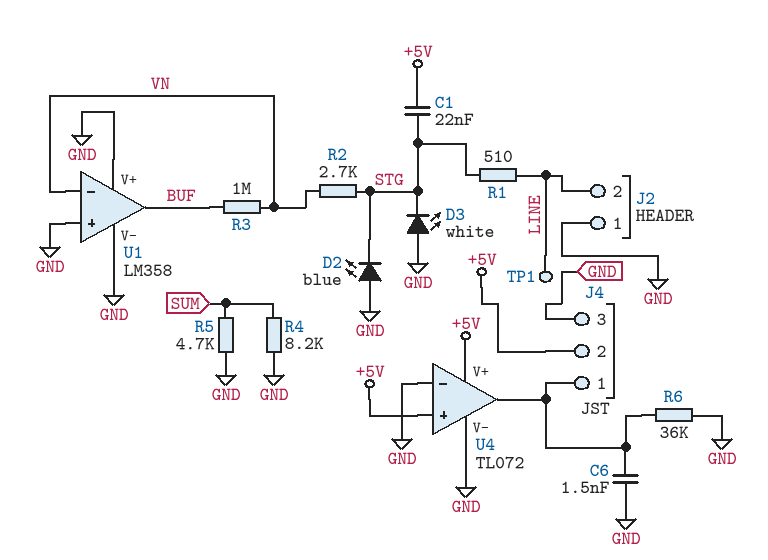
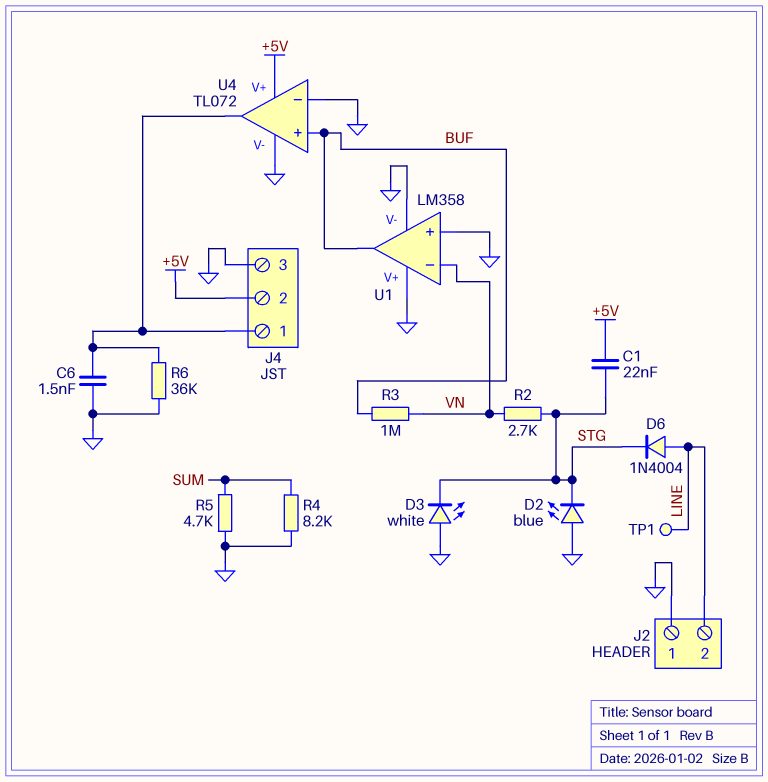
D6: none -> diode 1N4004 (A LINE, K STG)
R1: 510 (LINE, STG) -> none
U4 pin in+: +5V -> BUF

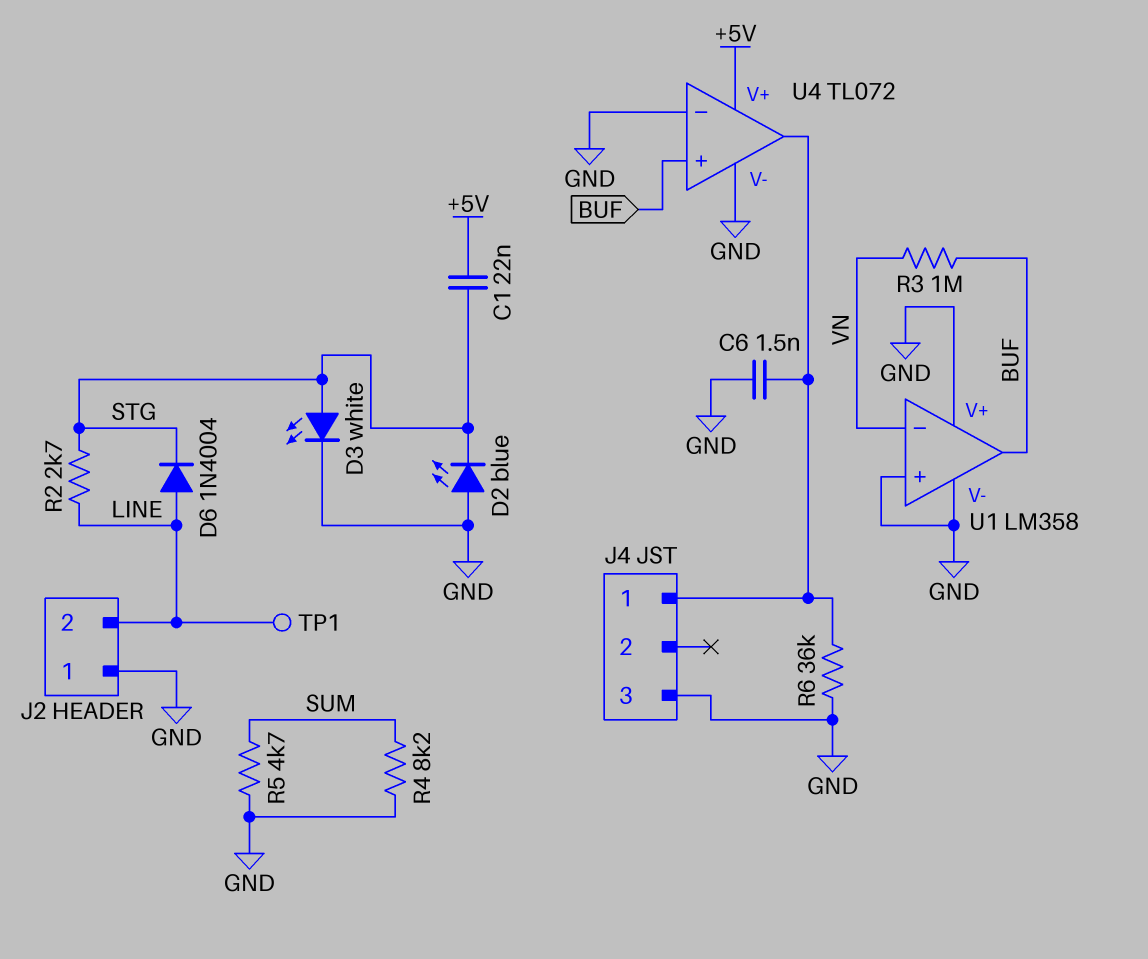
D3: LED white (A GND, K STG) -> LED white (A STG, K GND)
J4 pin 2: +5V -> none
R2: 2.7k (STG, VN) -> 2.7k (LINE, STG)

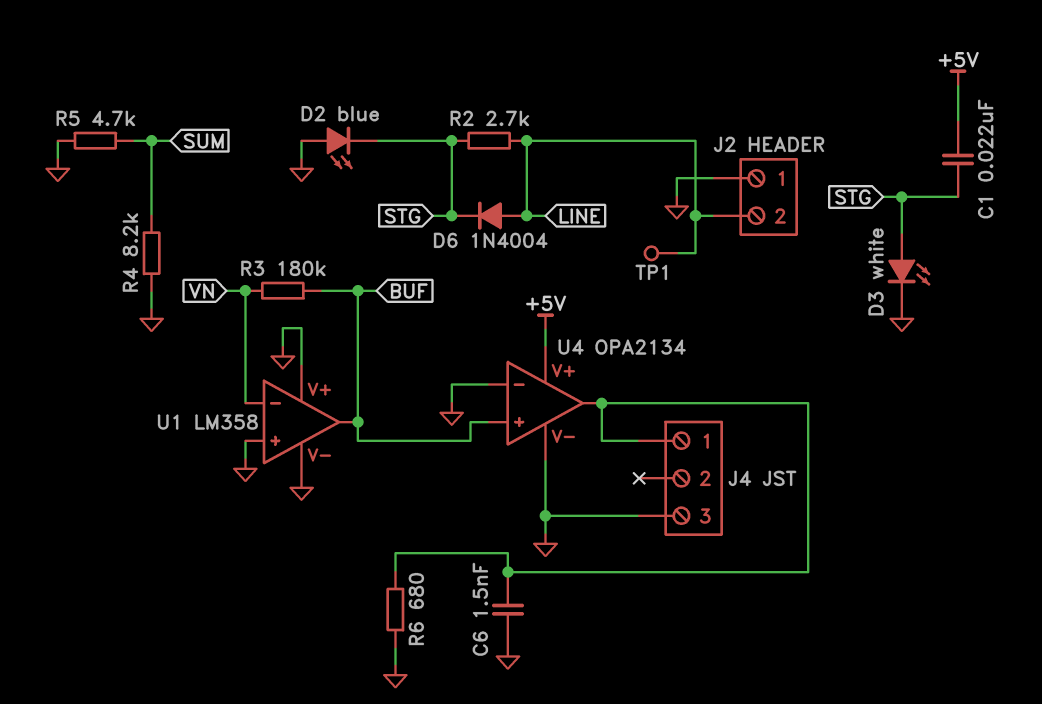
R3: 1M (BUF, VN) -> 180k (BUF, VN)
R6: 36k (GND, J4/1) -> 680 (GND, J4/1)
U4: TL072 -> OPA2134

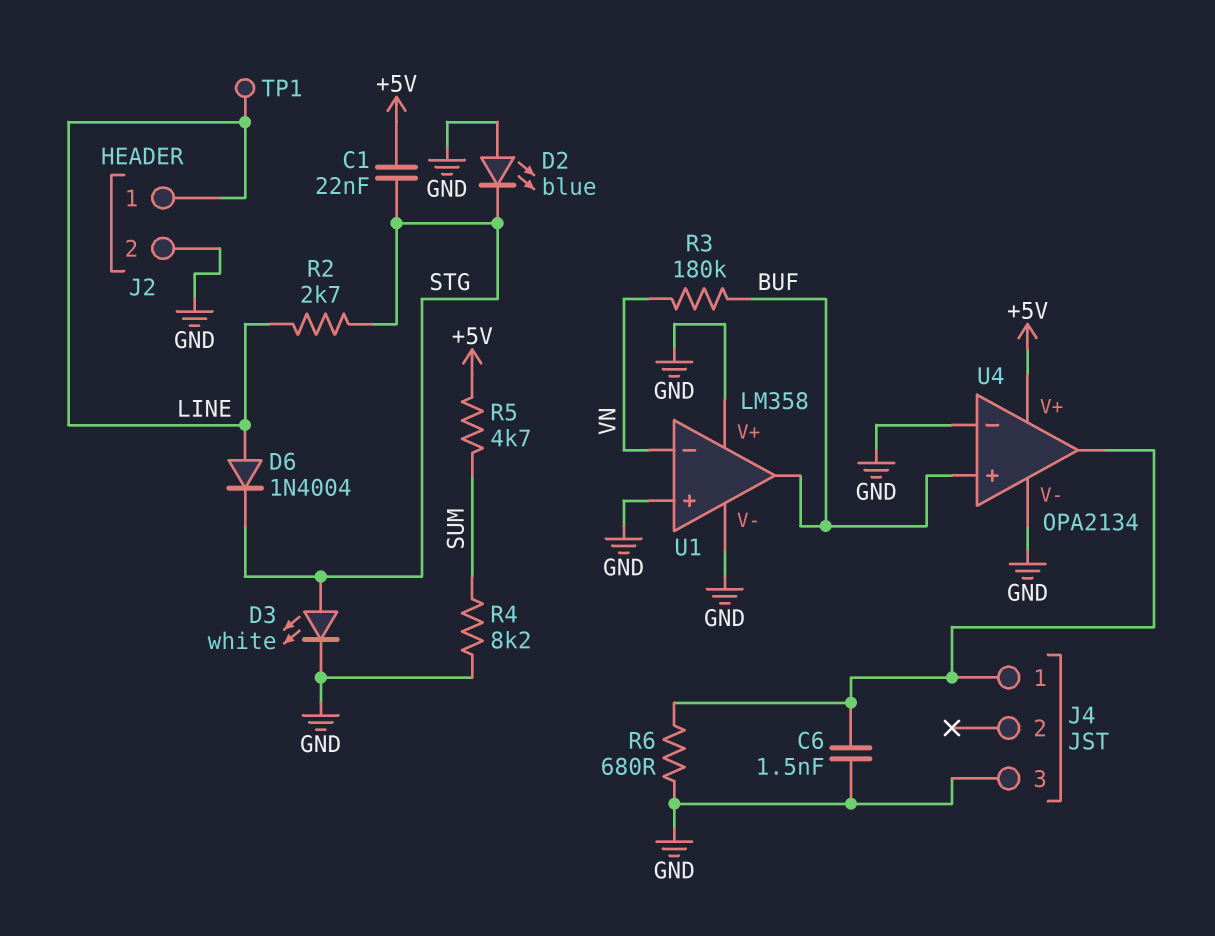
J2 pin 1: GND -> LINE
J2 pin 2: LINE -> GND
R5: 4.7k (GND, SUM) -> 4.7k (+5V, SUM)

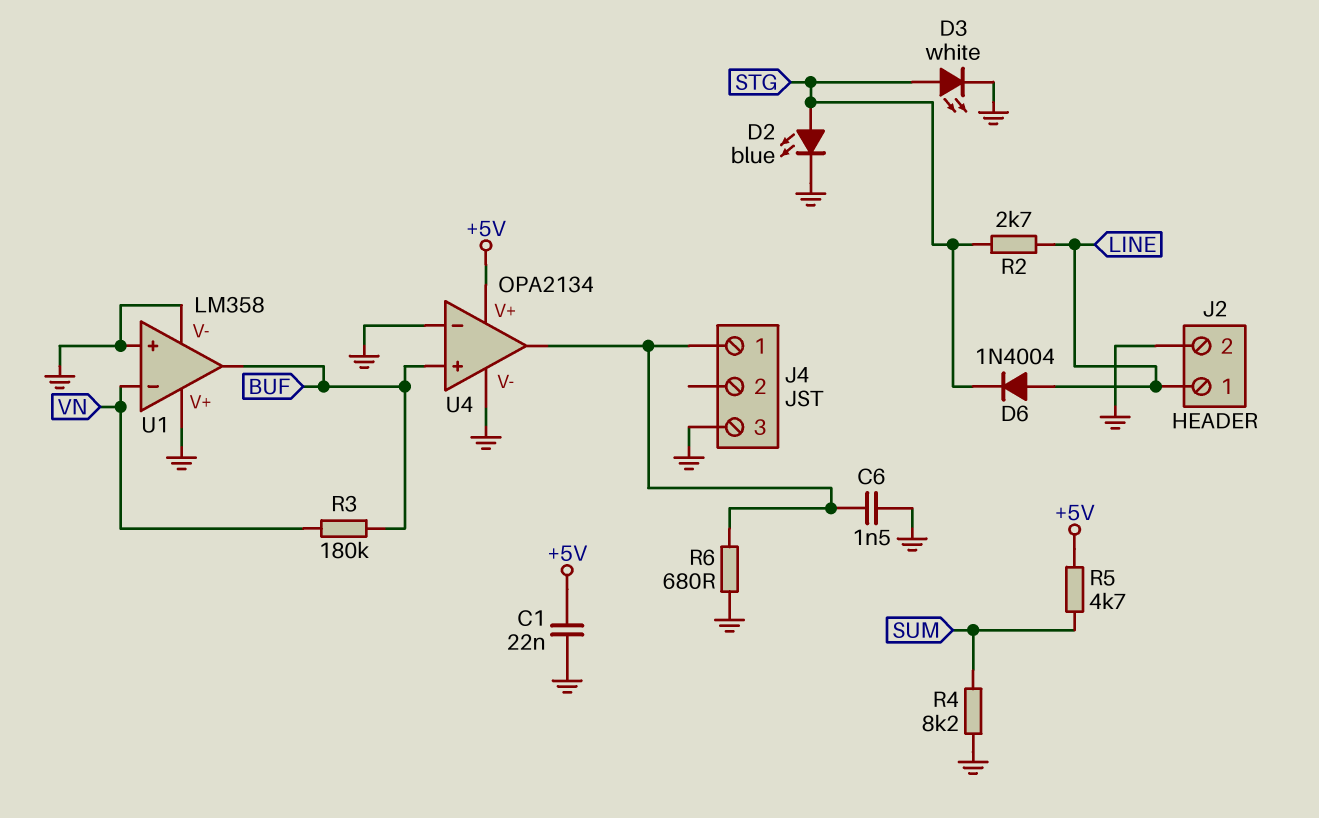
C1: 22nF (+5V, STG) -> 22nF (+5V, GND)
D2: LED blue (A GND, K STG) -> LED blue (A STG, K GND)
TP1: test point (LINE) -> none

